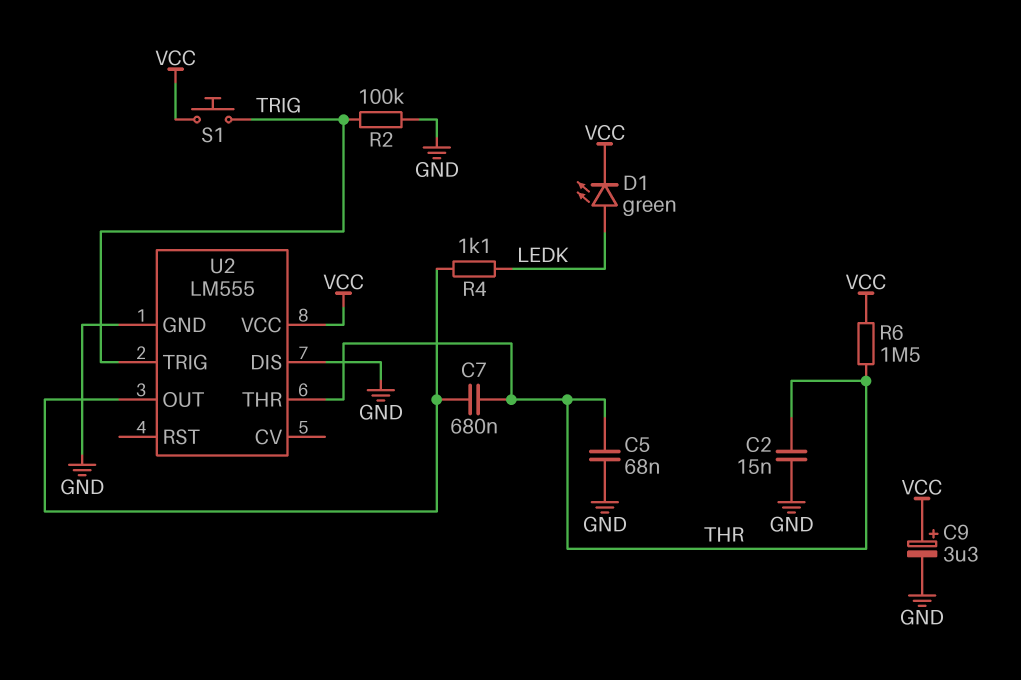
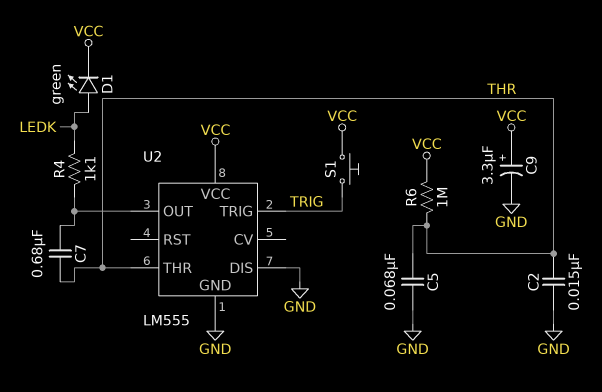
R2: 100k (GND, TRIG) -> none
R6: 1.5M (THR, VCC) -> 1M (THR, VCC)

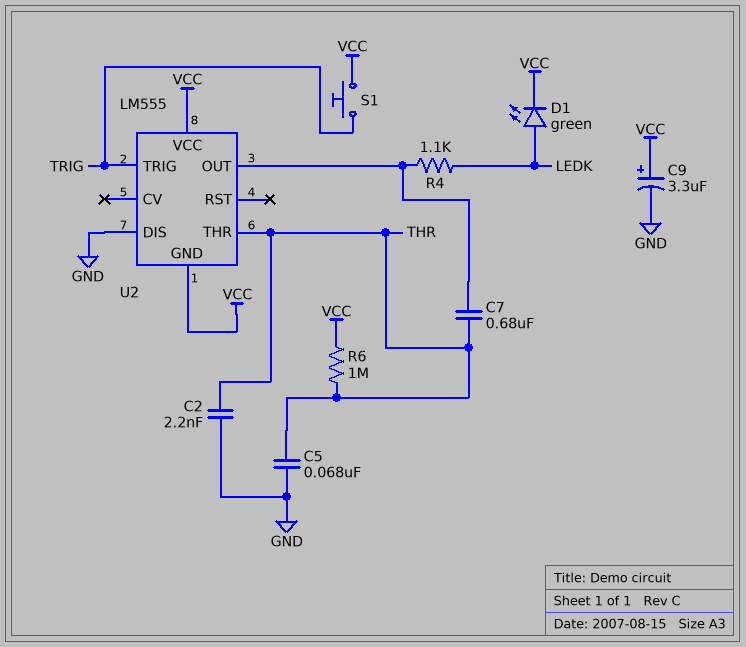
C2: 15nF (GND, THR) -> 2.2nF (GND, THR)
U2 pin GND: GND -> VCC

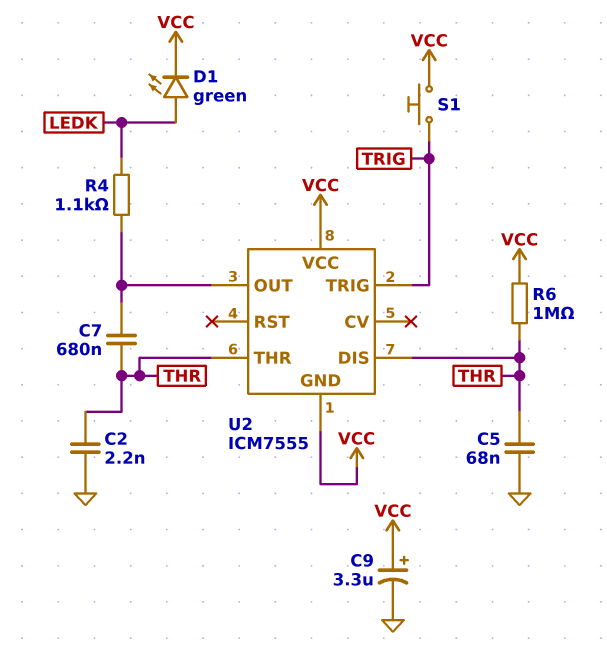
U2: LM555 -> ICM7555
U2 pin DIS: GND -> THR

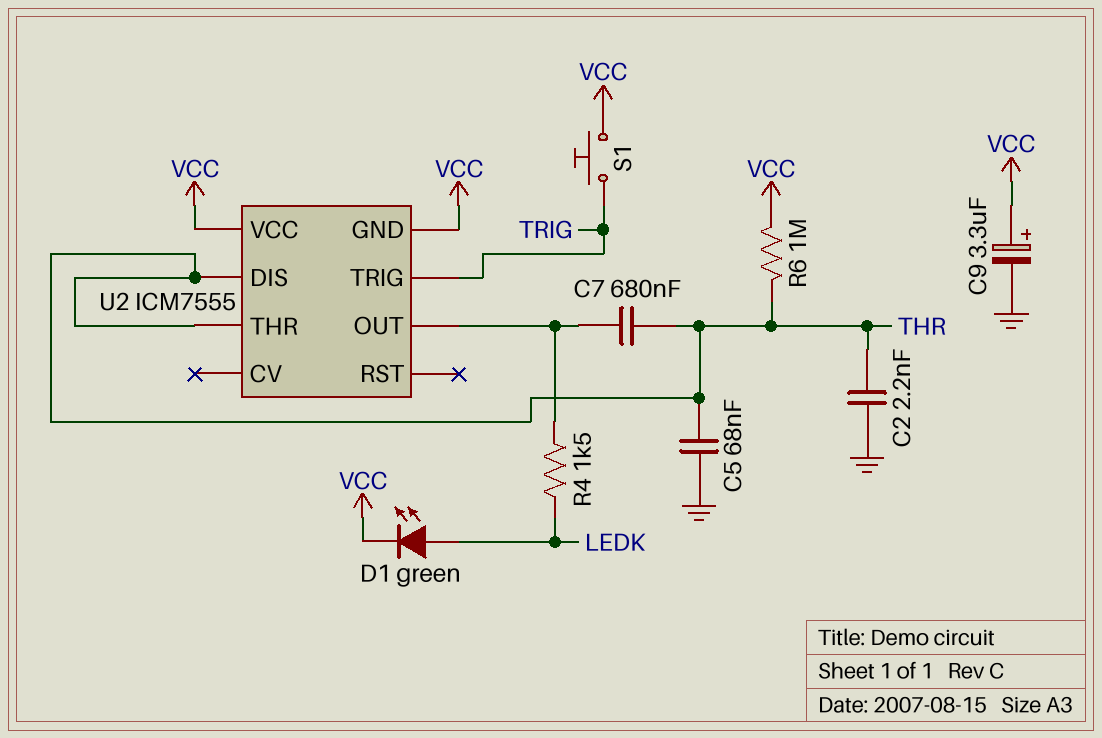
R4: 1.1k (LEDK, U2/OUT) -> 1.5k (LEDK, U2/OUT)

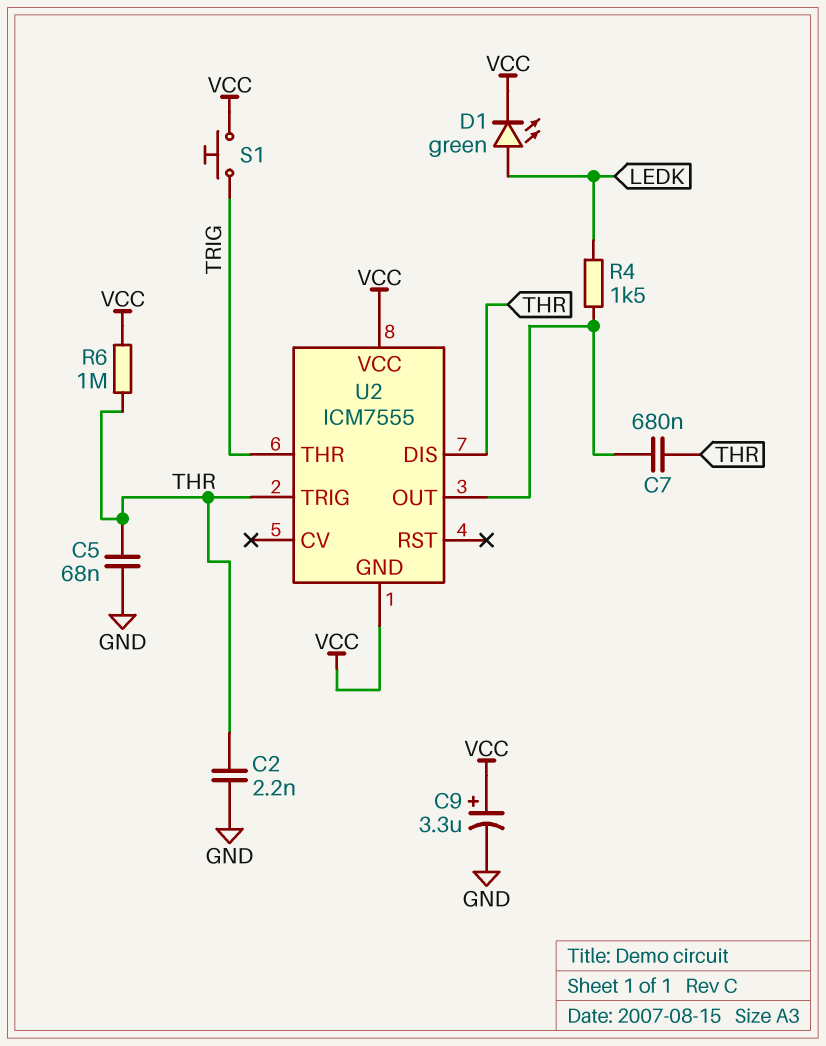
U2 pin THR: THR -> TRIG
U2 pin TRIG: TRIG -> THR

